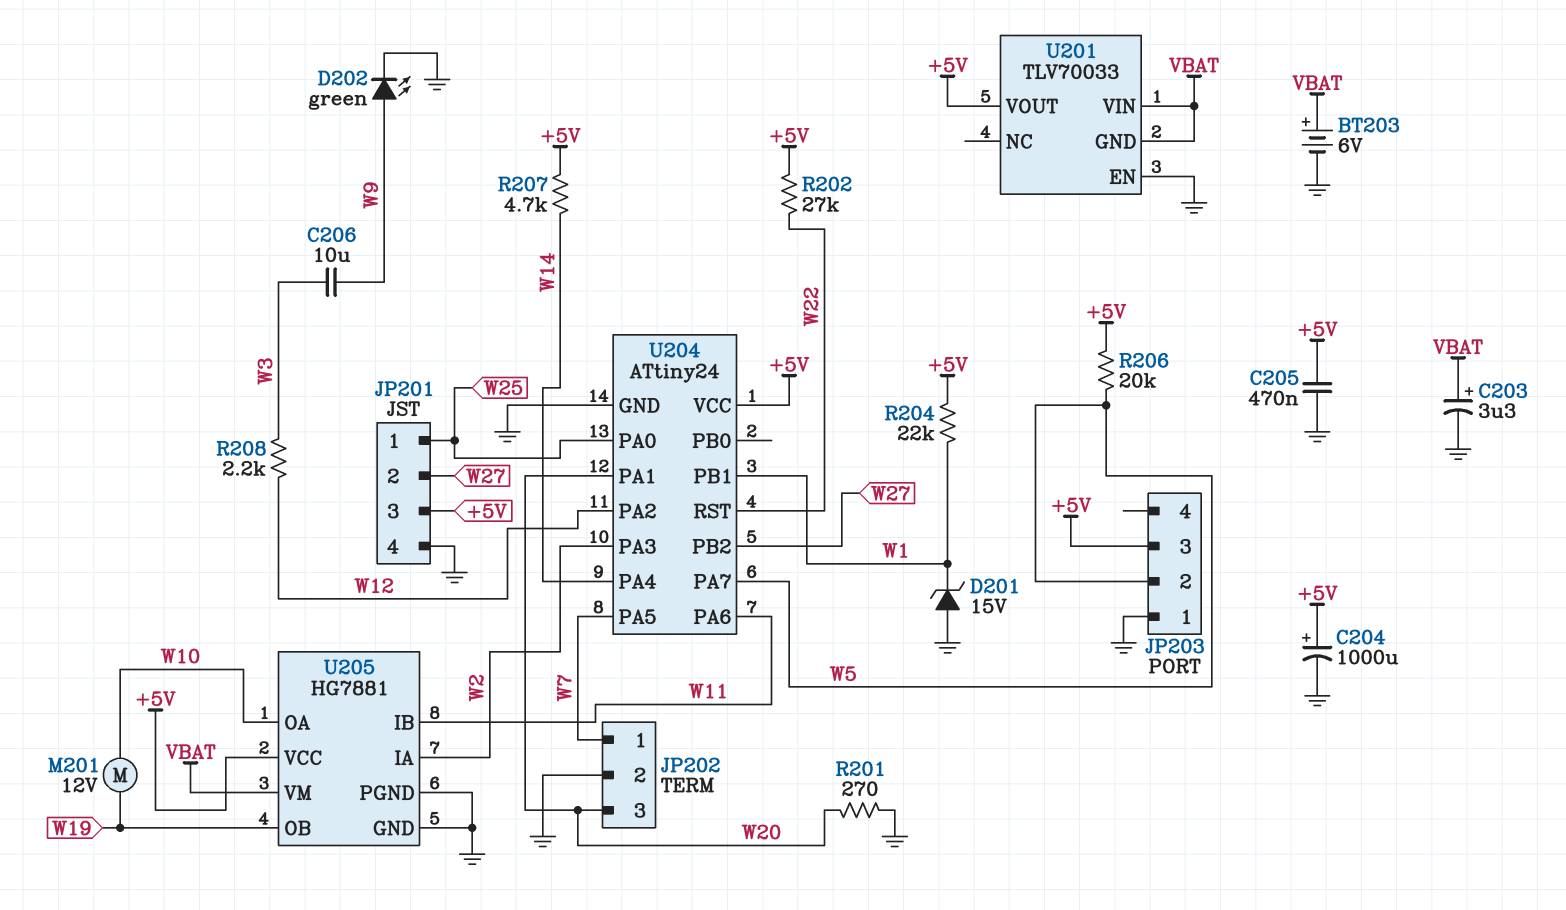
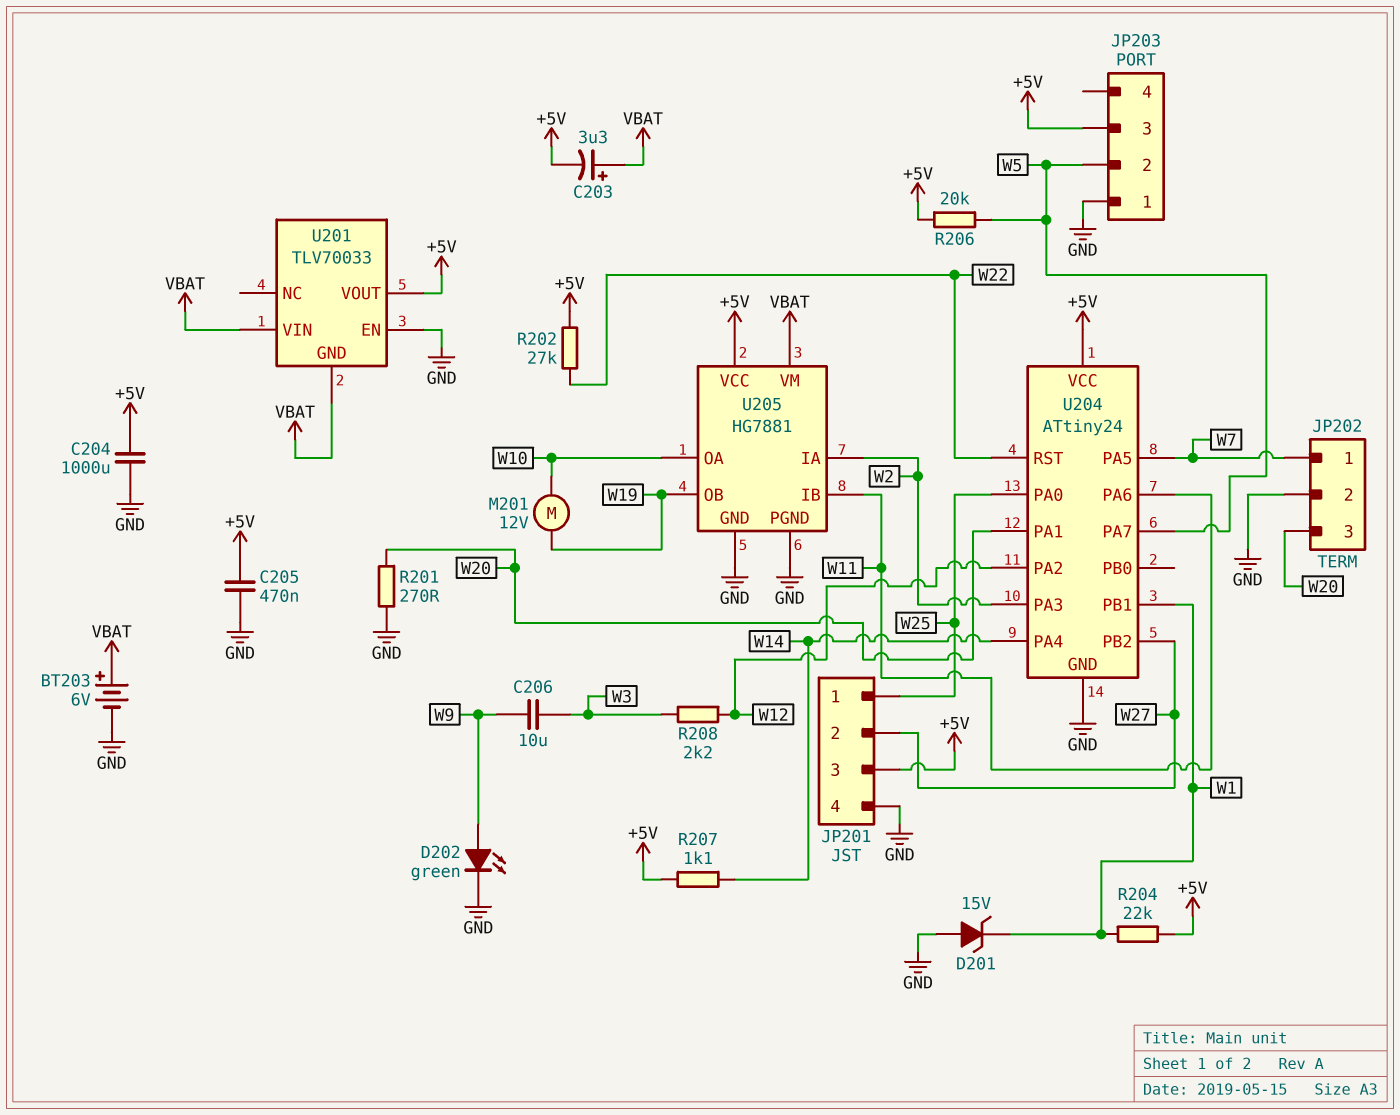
C203: 3.3uF (plus VBAT, minus GND) -> 3.3uF (plus VBAT, minus +5V)
C204: 1000uF (plus +5V, minus GND) -> 1000uF (+5V, GND)
R207: 4.7k (+5V, W14) -> 1.1k (+5V, W14)

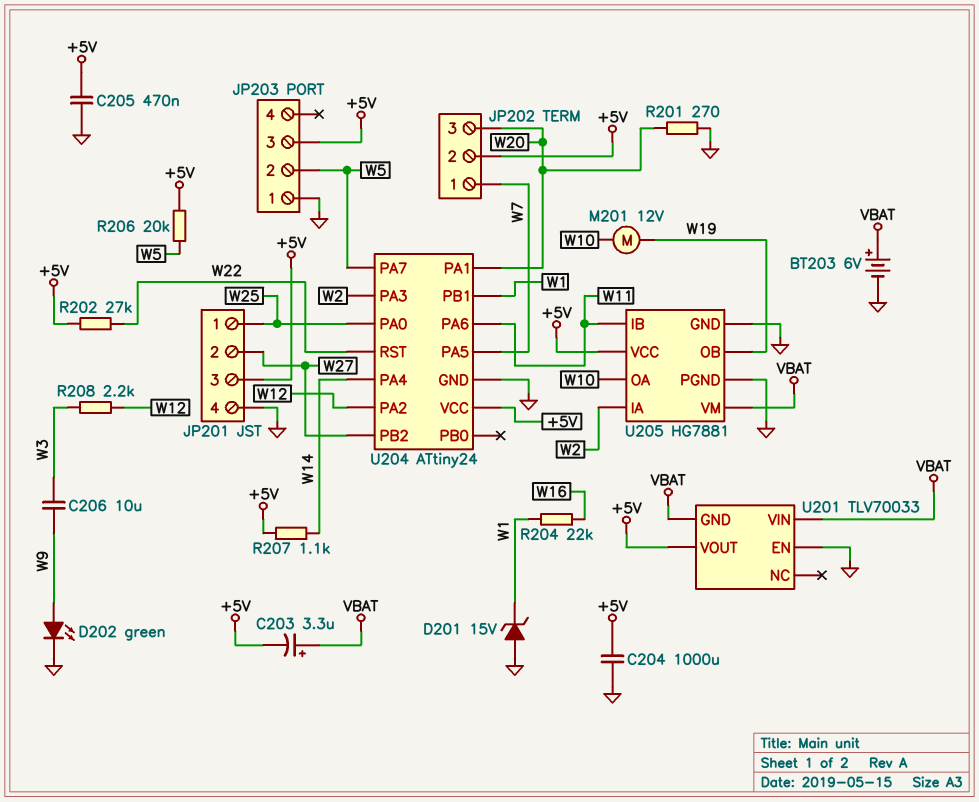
JP202 pin 2: GND -> +5V
R204: 22k (+5V, W1) -> 22k (W1, W16)

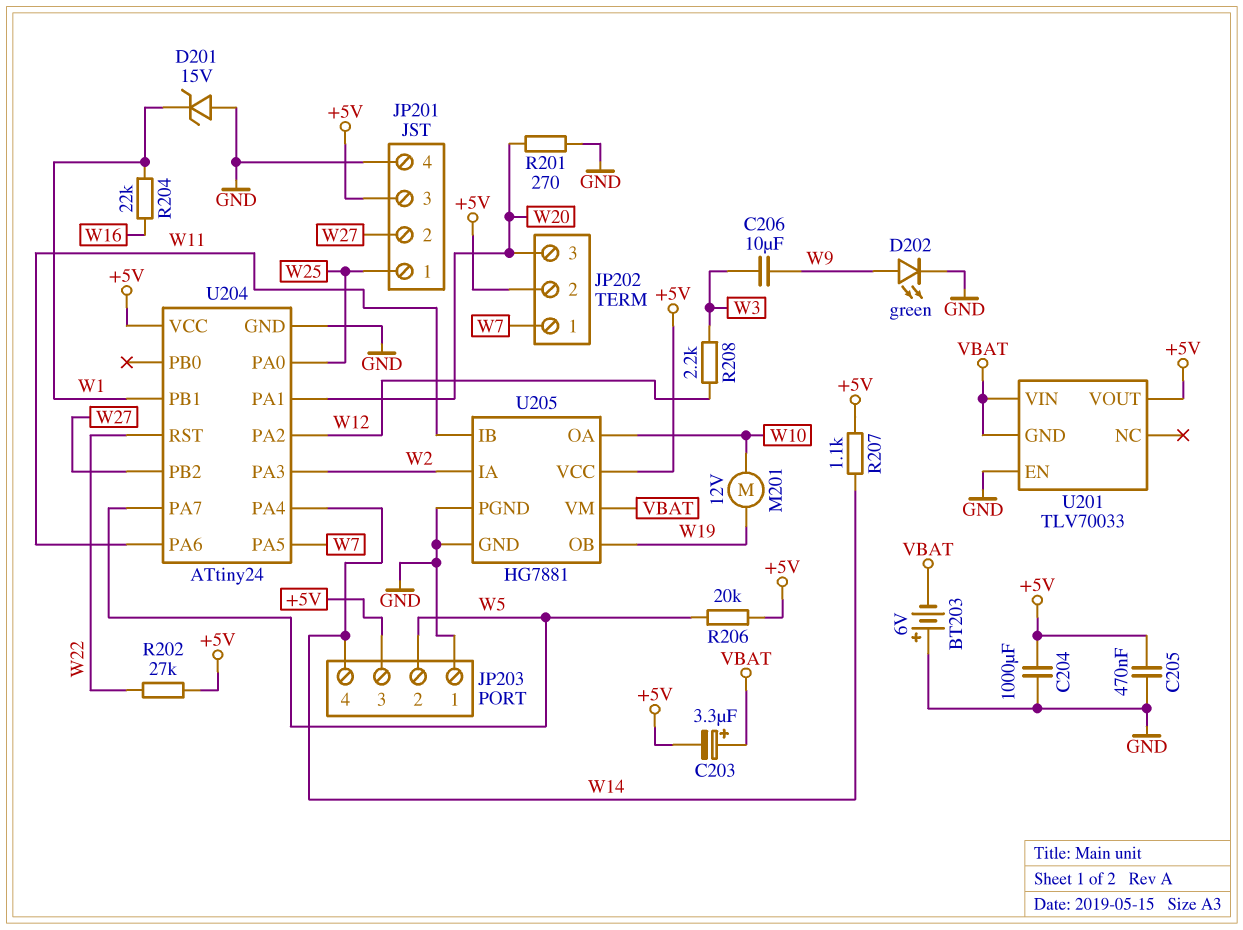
BT203: 6V (plus VBAT, minus GND) -> 6V (plus GND, minus VBAT)
JP203 pin 4: none -> W14

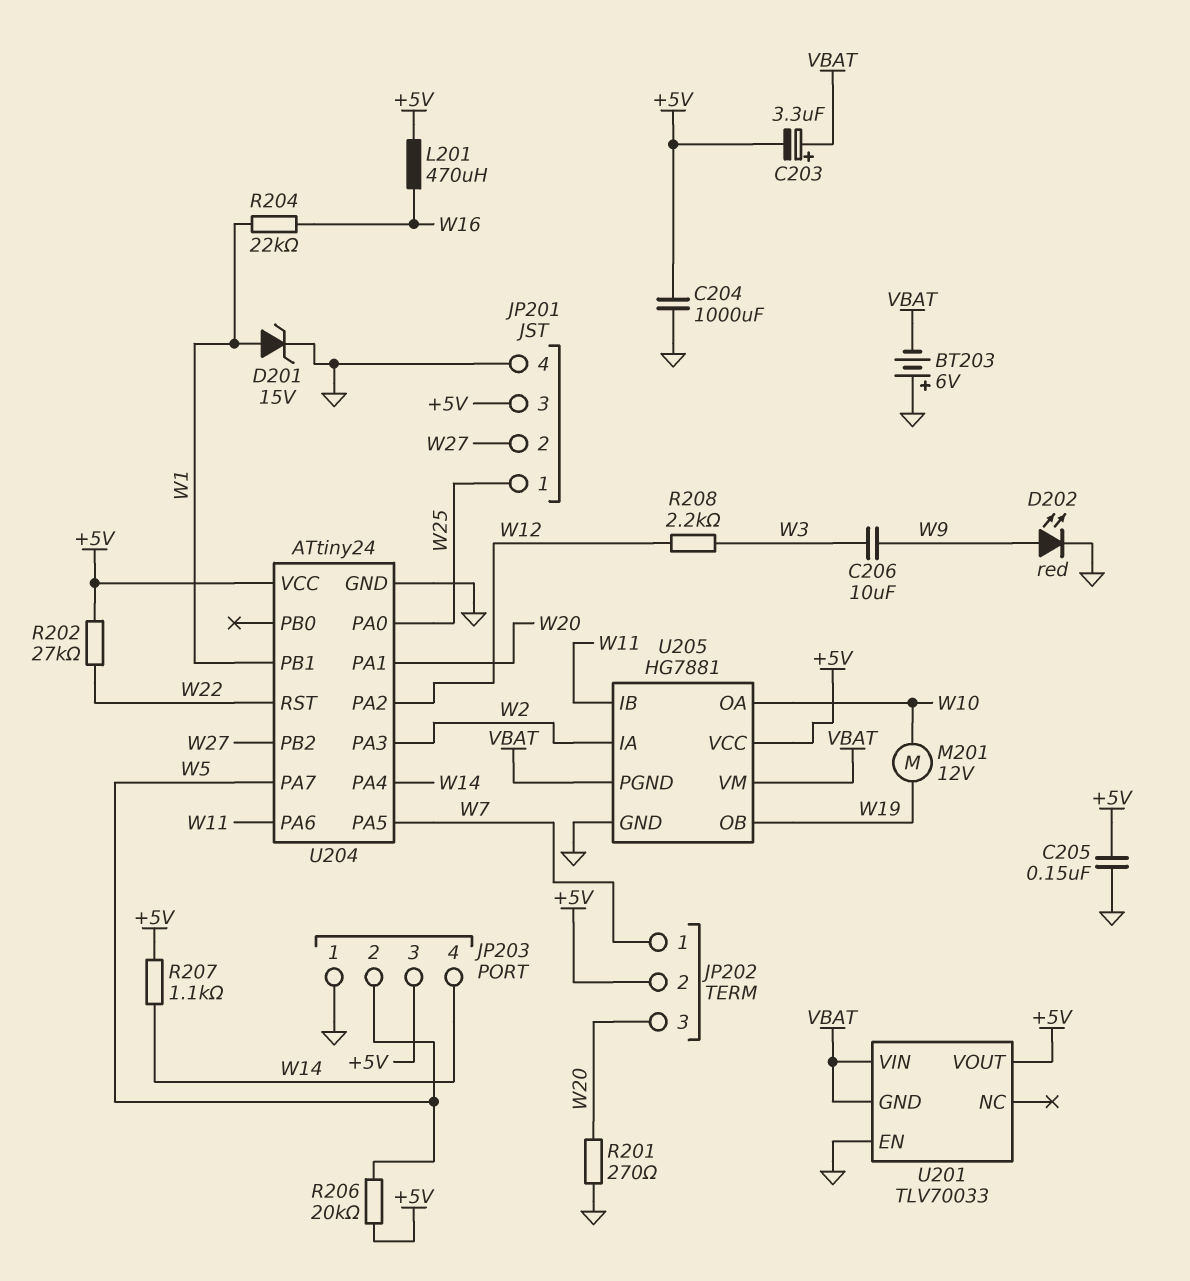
C205: 470nF (+5V, GND) -> 150nF (+5V, GND)
D201: zener 15V (A GND, K W1) -> zener 15V (A W1, K GND)
D202: LED green (A W9, K GND) -> LED red (A W9, K GND)
L201: none -> 470uH (+5V, W16)
U205 pin PGND: GND -> VBAT

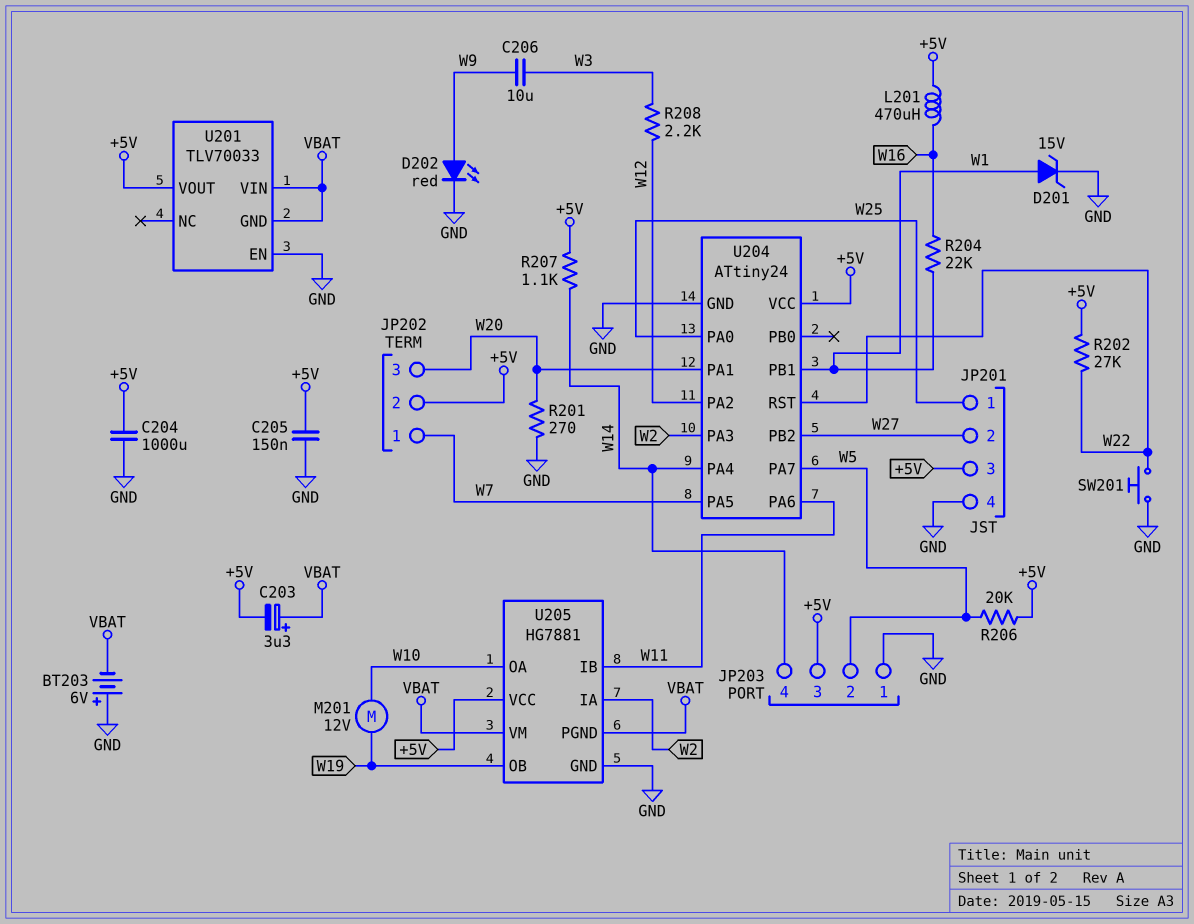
SW201: none -> button (GND, W22)

